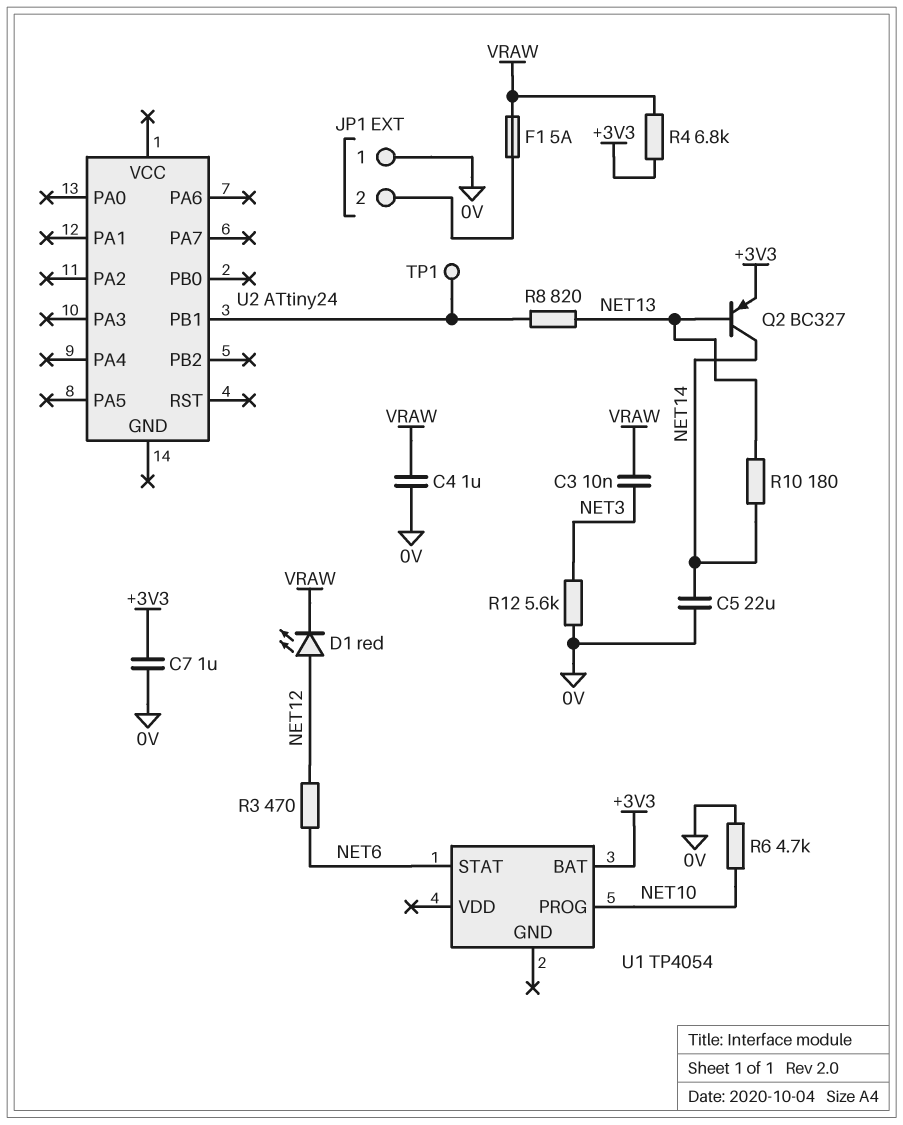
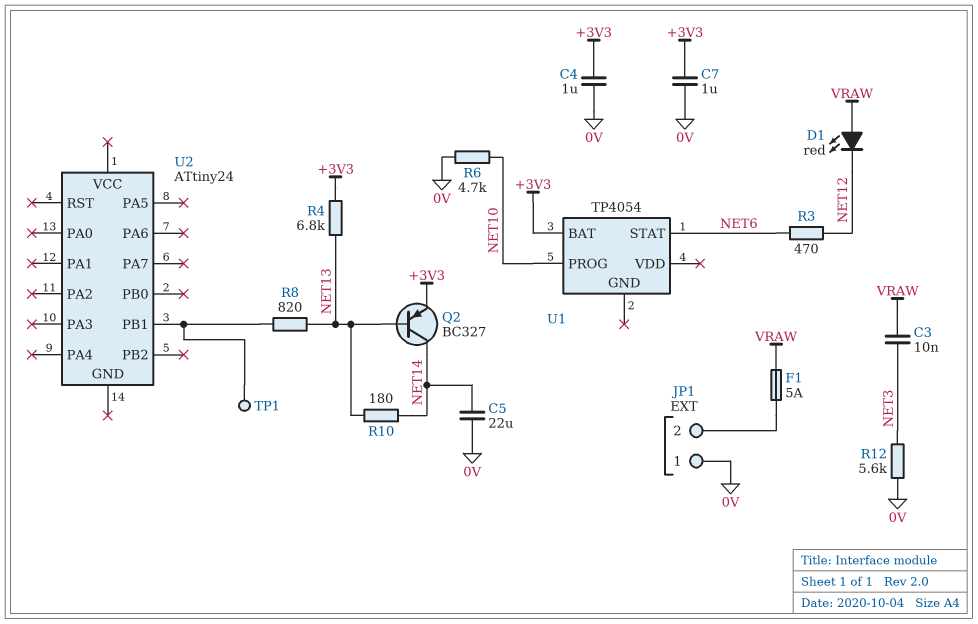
C4: 1uF (0V, VRAW) -> 1uF (+3V3, 0V)
D1: LED red (A NET12, K VRAW) -> LED red (A VRAW, K NET12)
R4: 6.8k (+3V3, VRAW) -> 6.8k (+3V3, NET13)

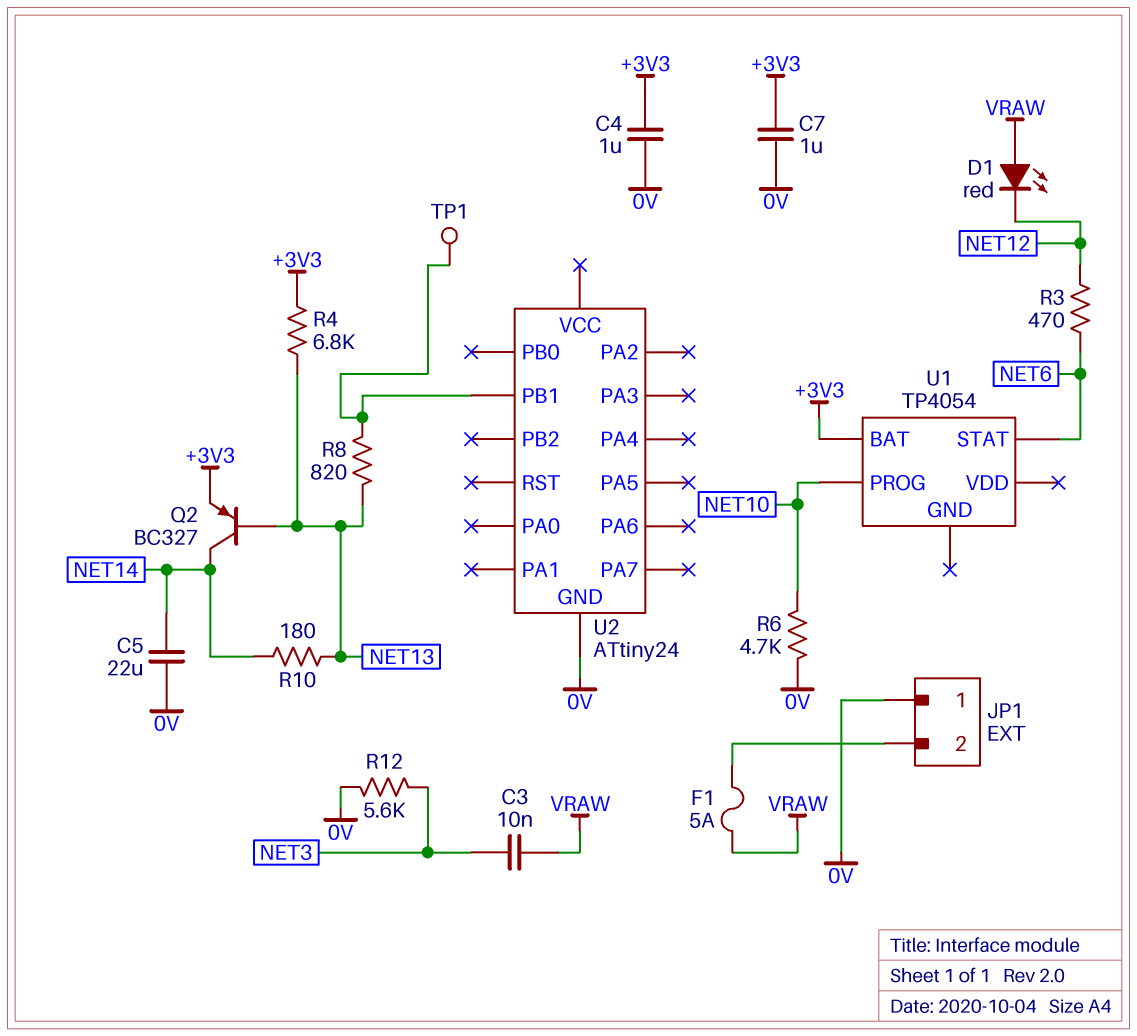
U2 pin GND: none -> 0V

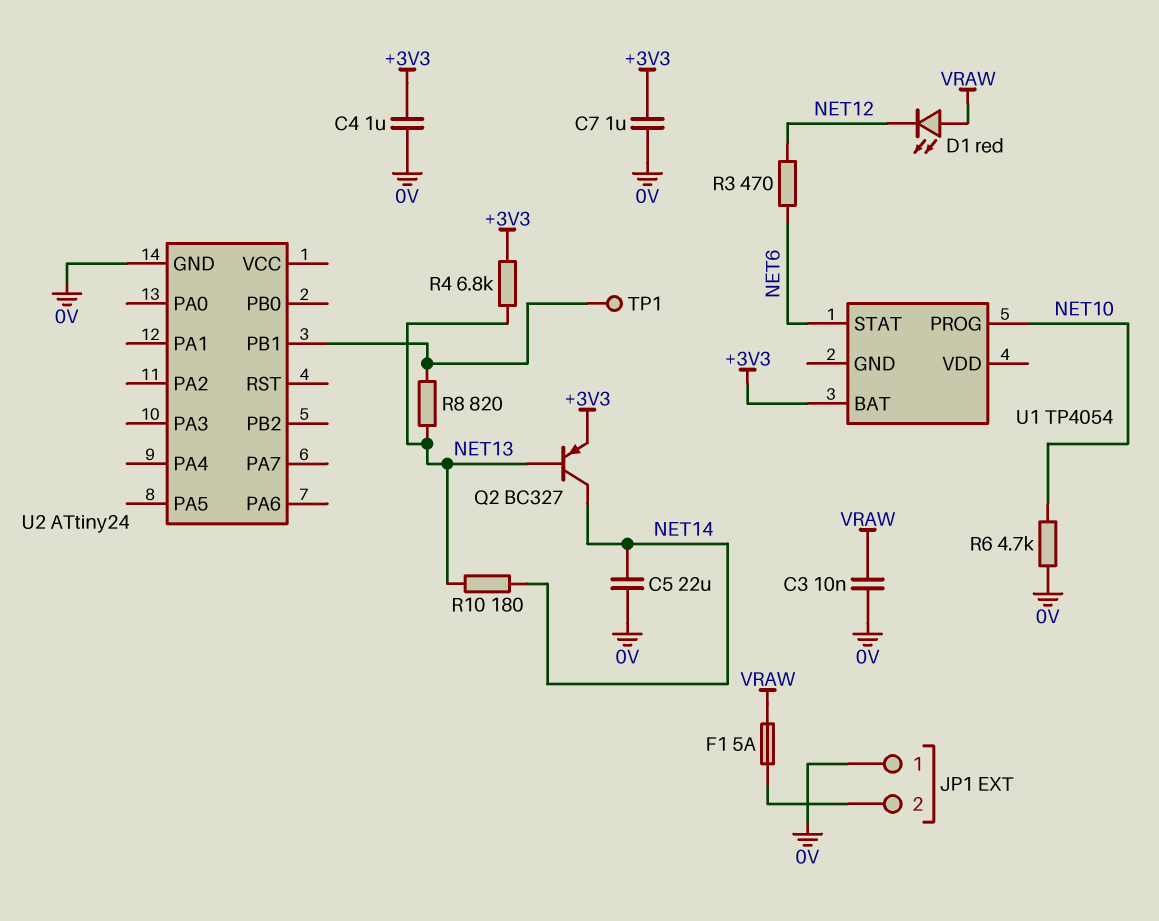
C3: 10nF (NET3, VRAW) -> 10nF (0V, VRAW)
R12: 5.6k (0V, NET3) -> none

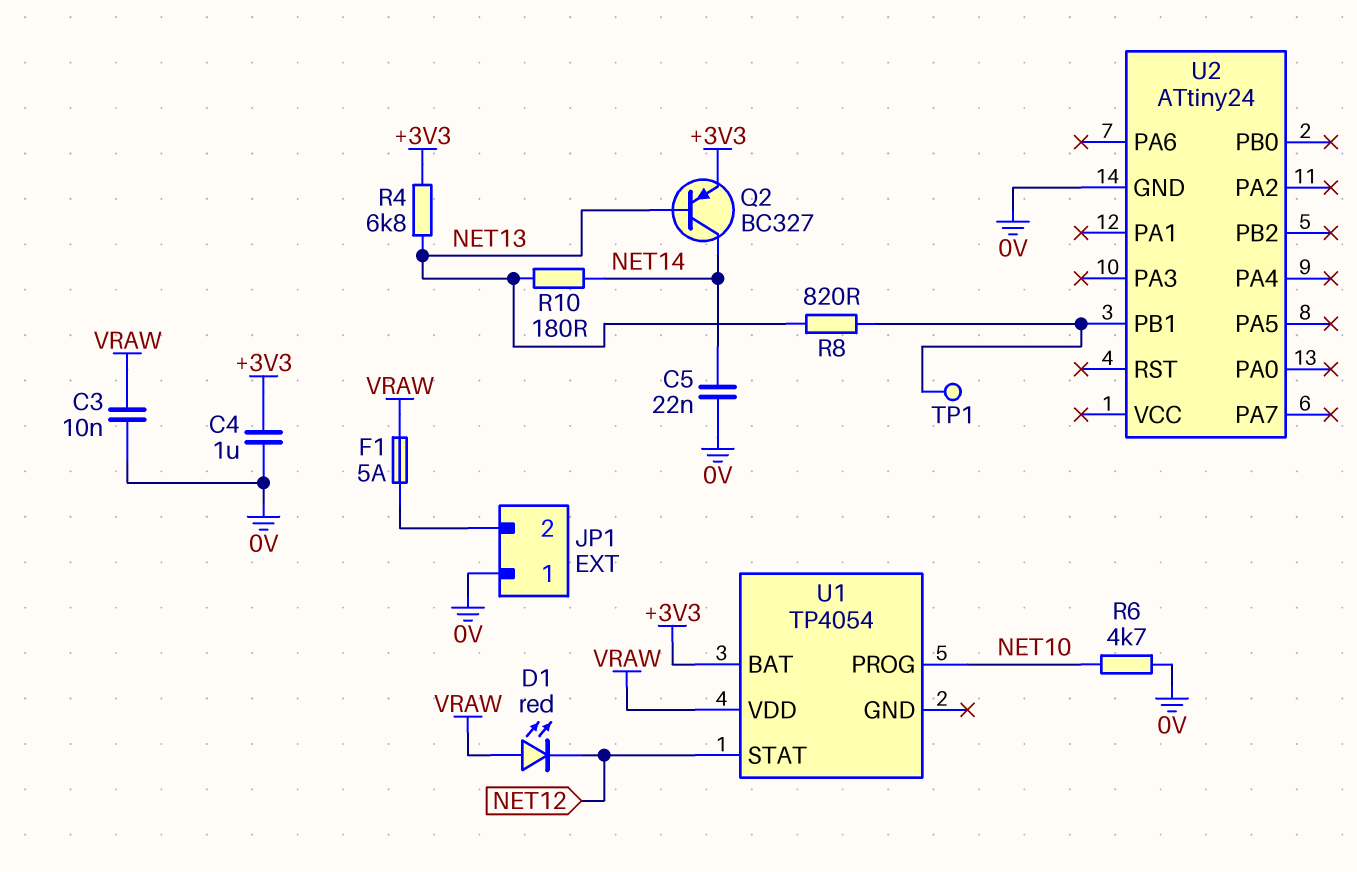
C5: 22uF (0V, NET14) -> 22nF (0V, NET14)
C7: 1uF (+3V3, 0V) -> none
R3: 470 (NET6, NET12) -> none
U1 pin STAT: NET6 -> NET12
U1 pin VDD: none -> VRAW

